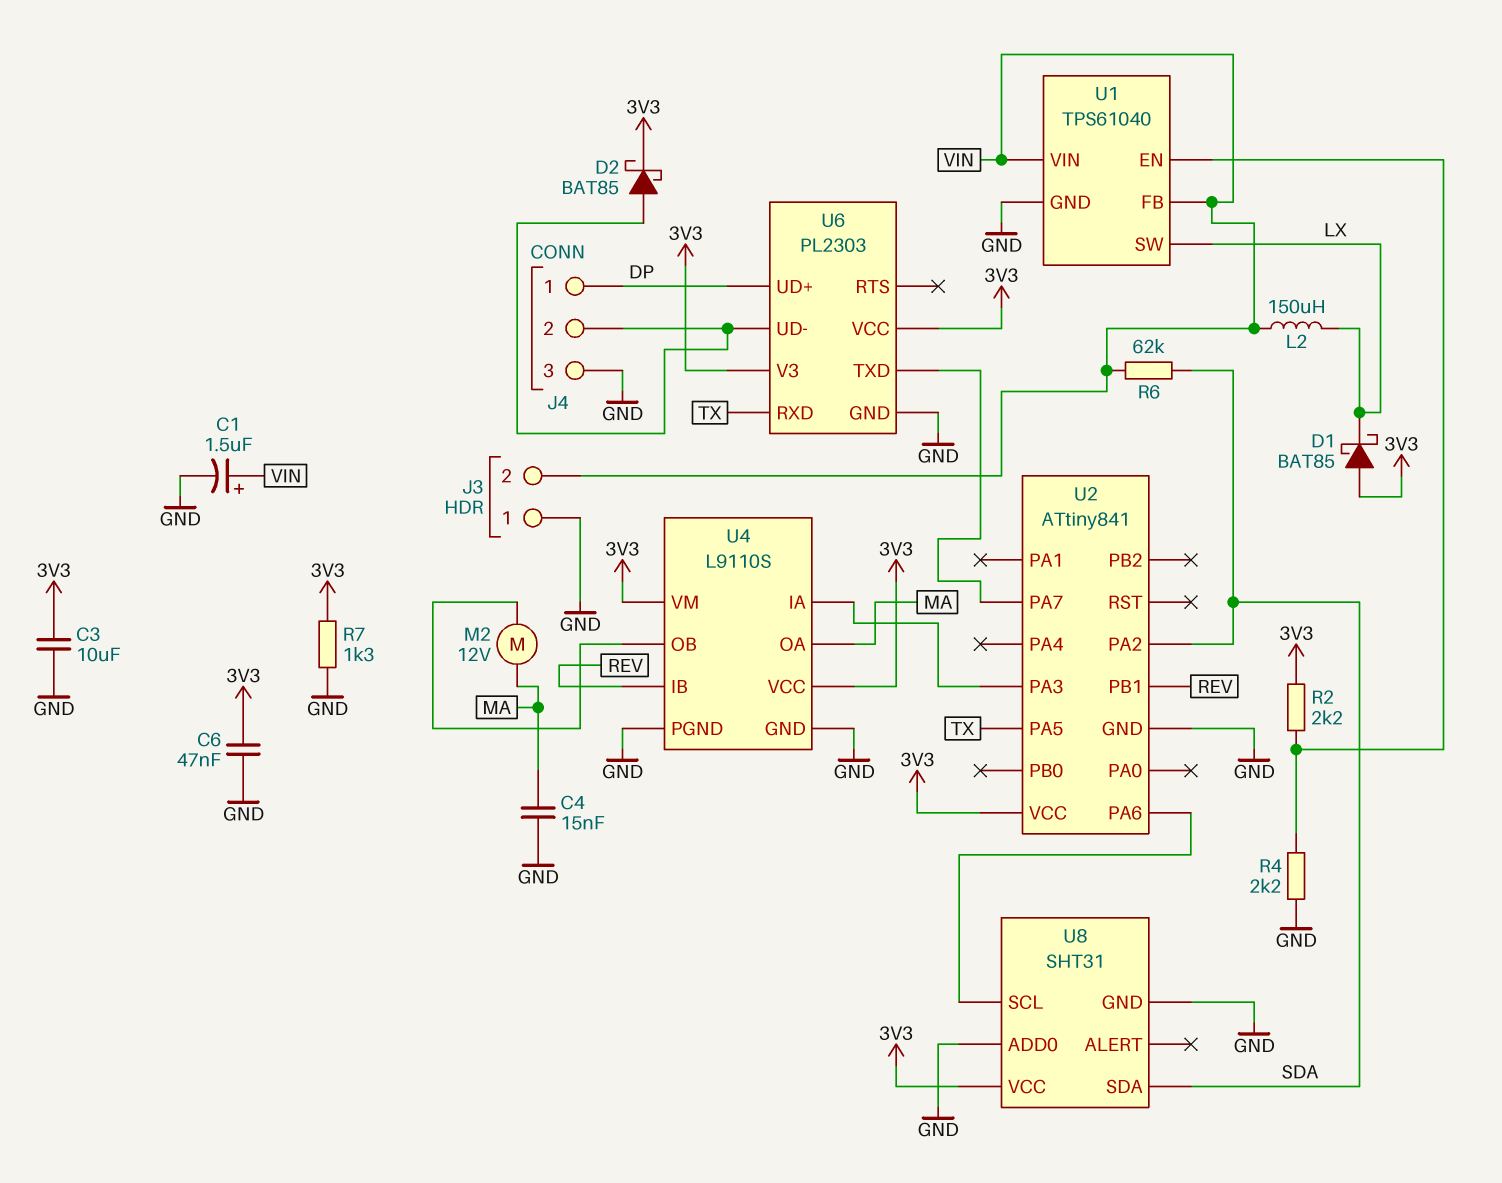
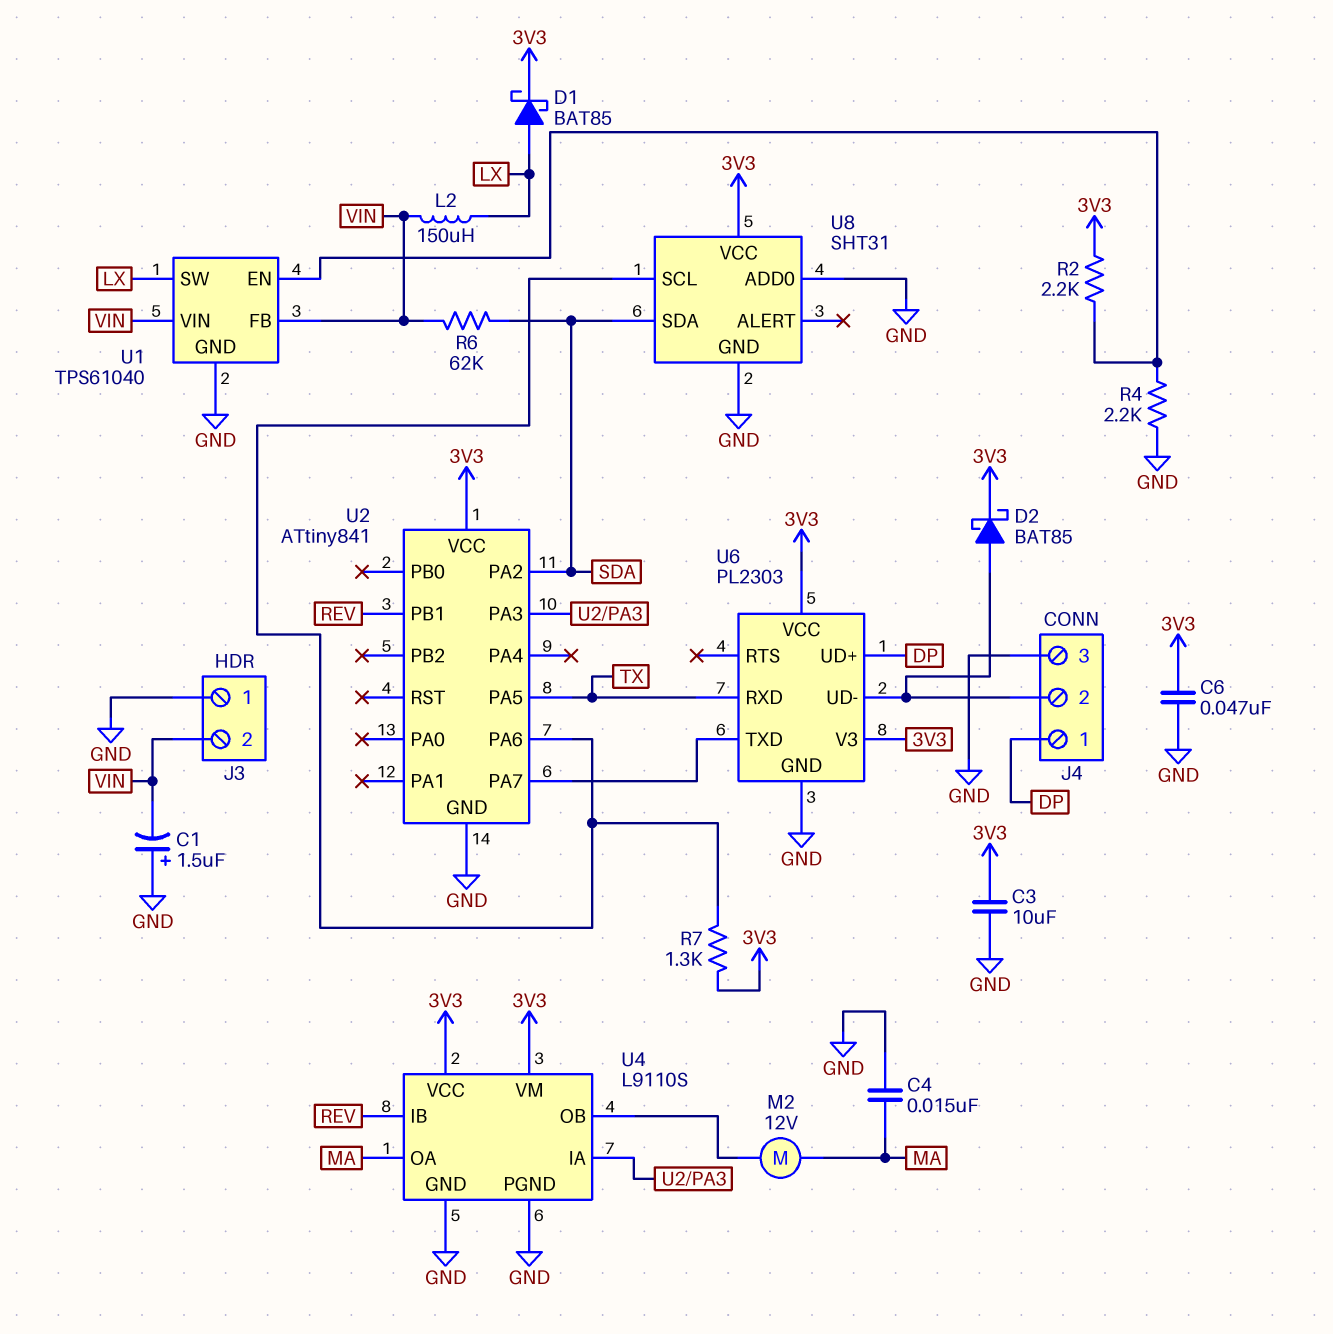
C1: 1.5uF (plus VIN, minus GND) -> 1.5uF (plus GND, minus VIN)
D1: schottky BAT85 (A 3V3, K LX) -> schottky BAT85 (A LX, K 3V3)
R7: 1.3k (3V3, GND) -> 1.3k (3V3, U2/PA6)

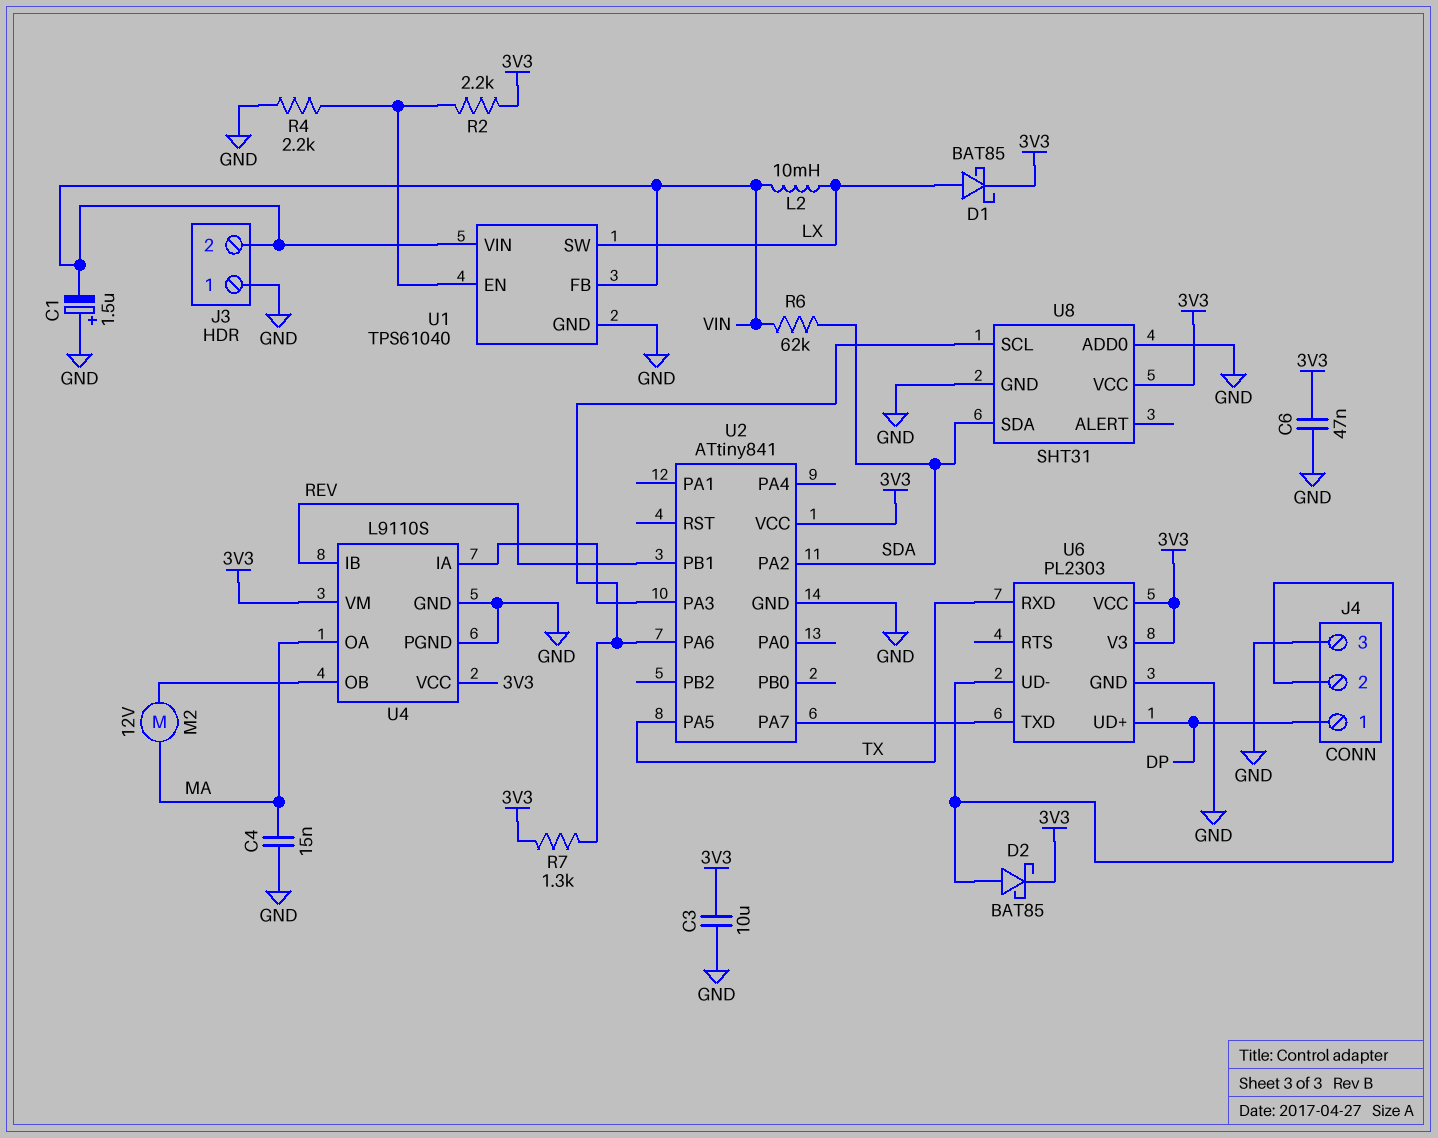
L2: 150uH (LX, VIN) -> 10mH (LX, VIN)

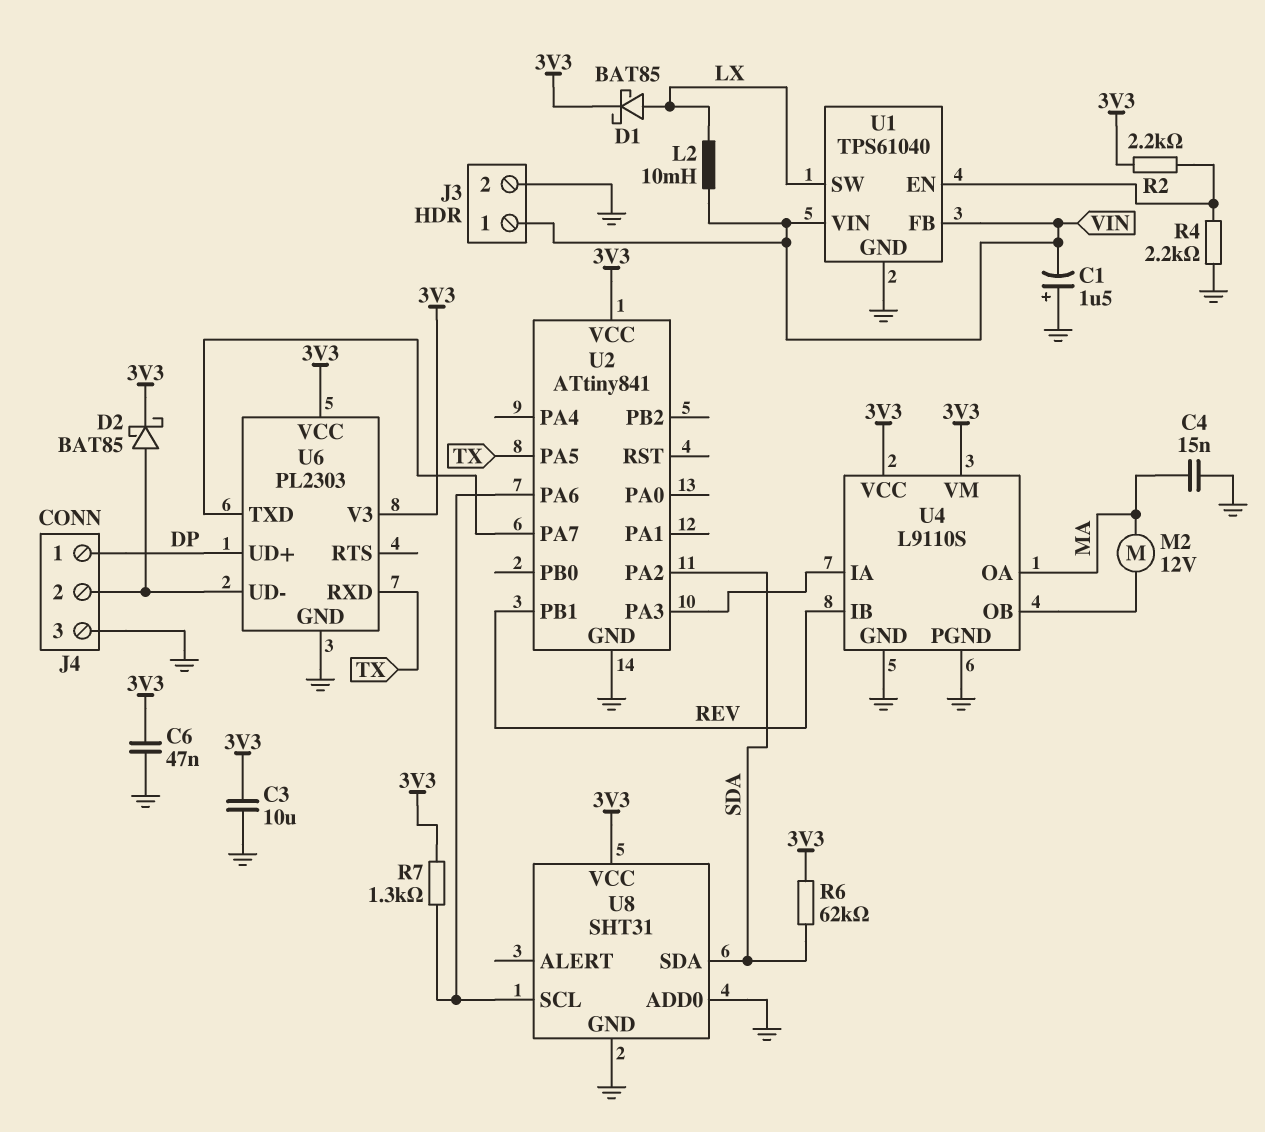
J3 pin 1: GND -> VIN
J3 pin 2: VIN -> GND
R6: 62k (SDA, VIN) -> 62k (3V3, SDA)

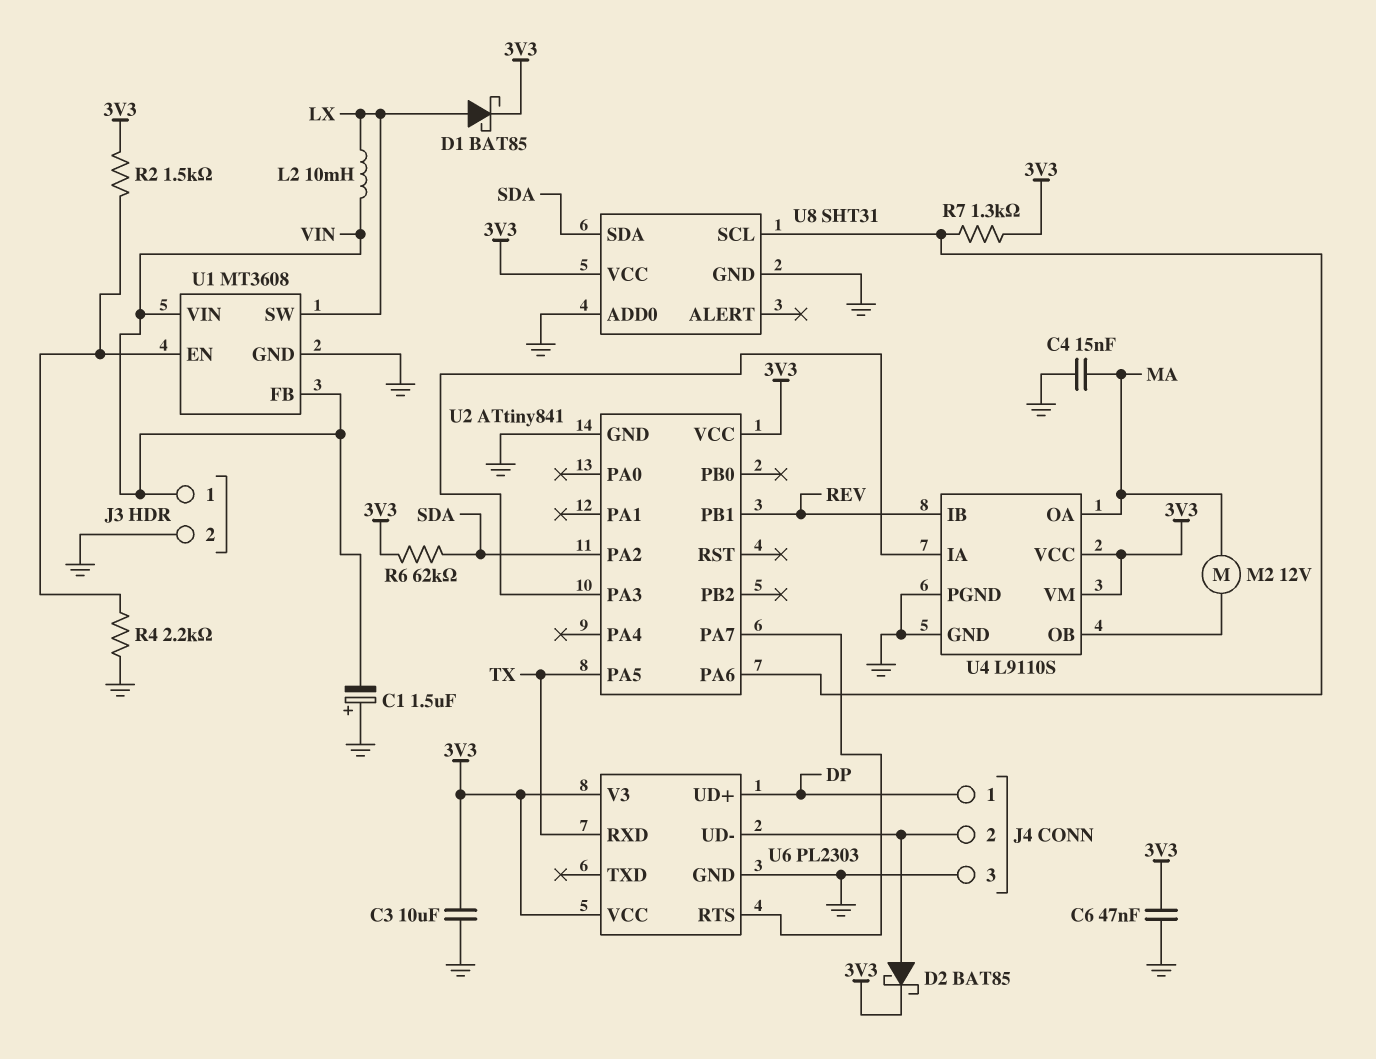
R2: 2.2k (3V3, U1/EN) -> 1.5k (3V3, U1/EN)
U1: TPS61040 -> MT3608
U6 pin RTS: none -> U2/PA7
U6 pin TXD: U2/PA7 -> none

